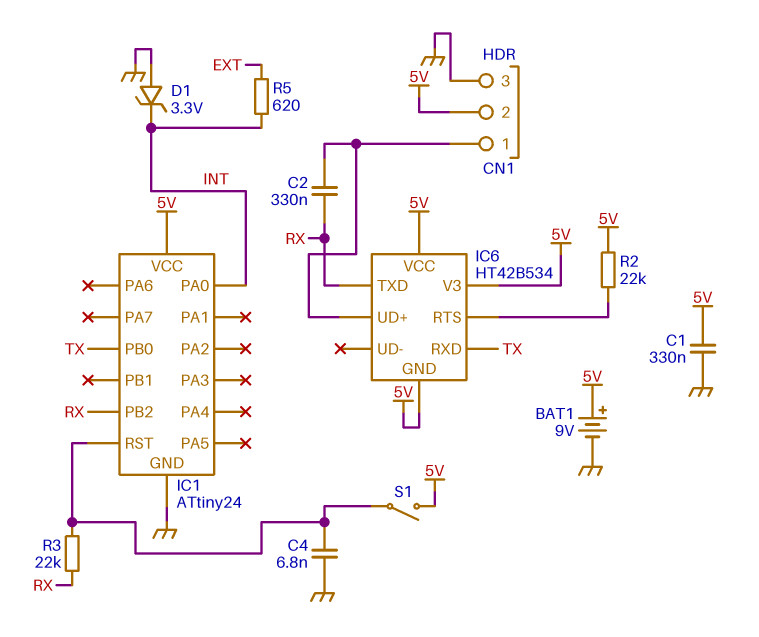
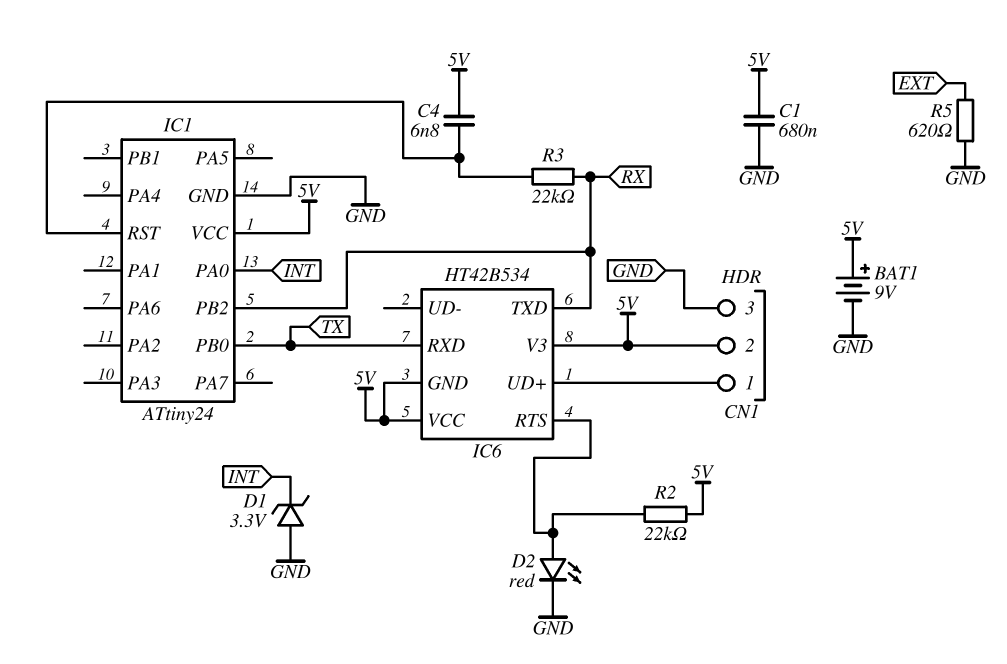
C1: 330nF (5V, GND) -> 680nF (5V, GND)
C2: 330nF (CN1/1, RX) -> none
C4: 6.8nF (GND, IC1/RST) -> 6.8nF (5V, IC1/RST)
D2: none -> LED red (A IC6/RTS, K GND)
R5: 620 (EXT, INT) -> 620 (EXT, GND)
S1: switch (5V, IC1/RST) -> none

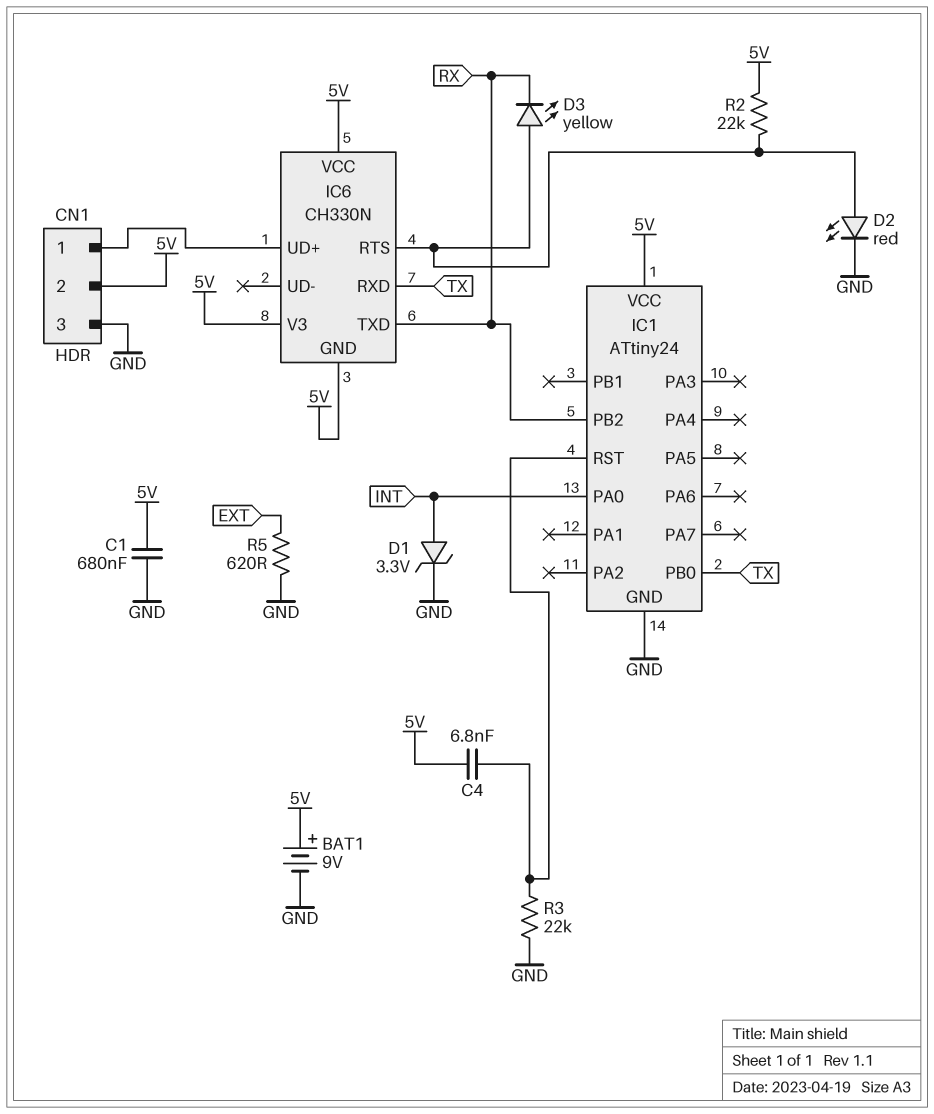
D1: zener 3.3V (A GND, K INT) -> zener 3.3V (A INT, K GND)
D3: none -> LED yellow (A IC6/RTS, K RX)
IC6: HT42B534 -> CH330N
R3: 22k (IC1/RST, RX) -> 22k (GND, IC1/RST)

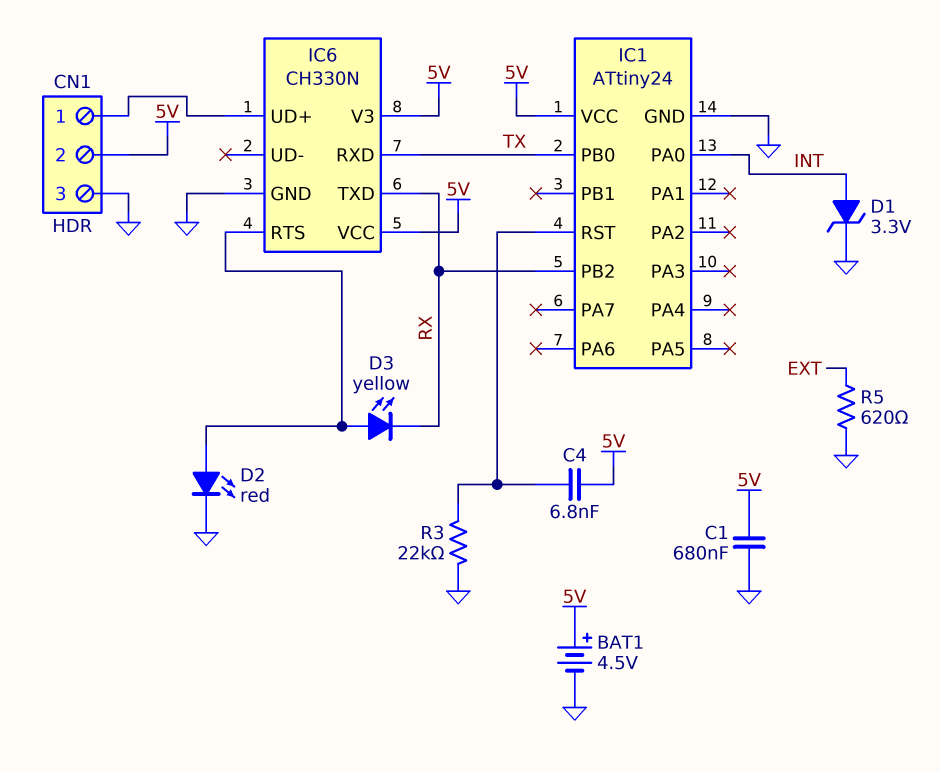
BAT1: 9V (plus 5V, minus GND) -> 4.5V (plus 5V, minus GND)
IC6 pin GND: 5V -> GND
R2: 22k (5V, IC6/RTS) -> none

